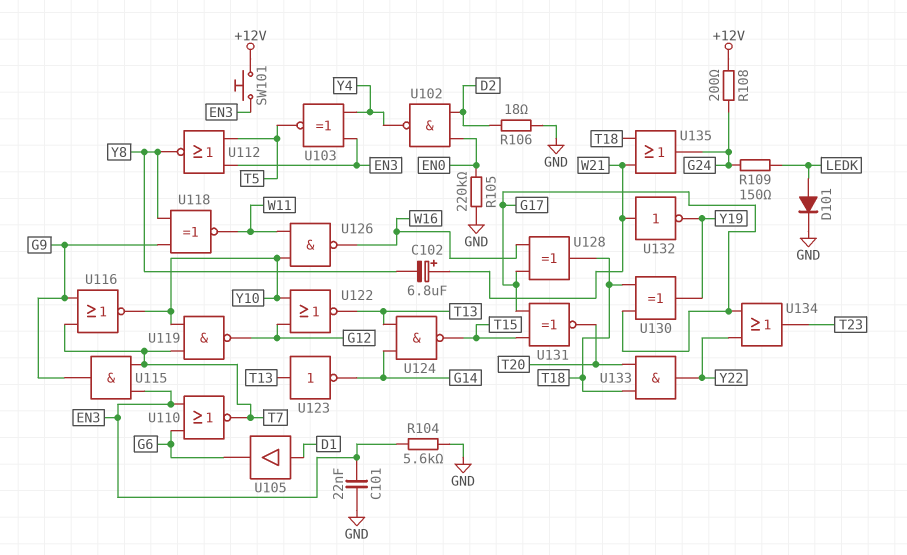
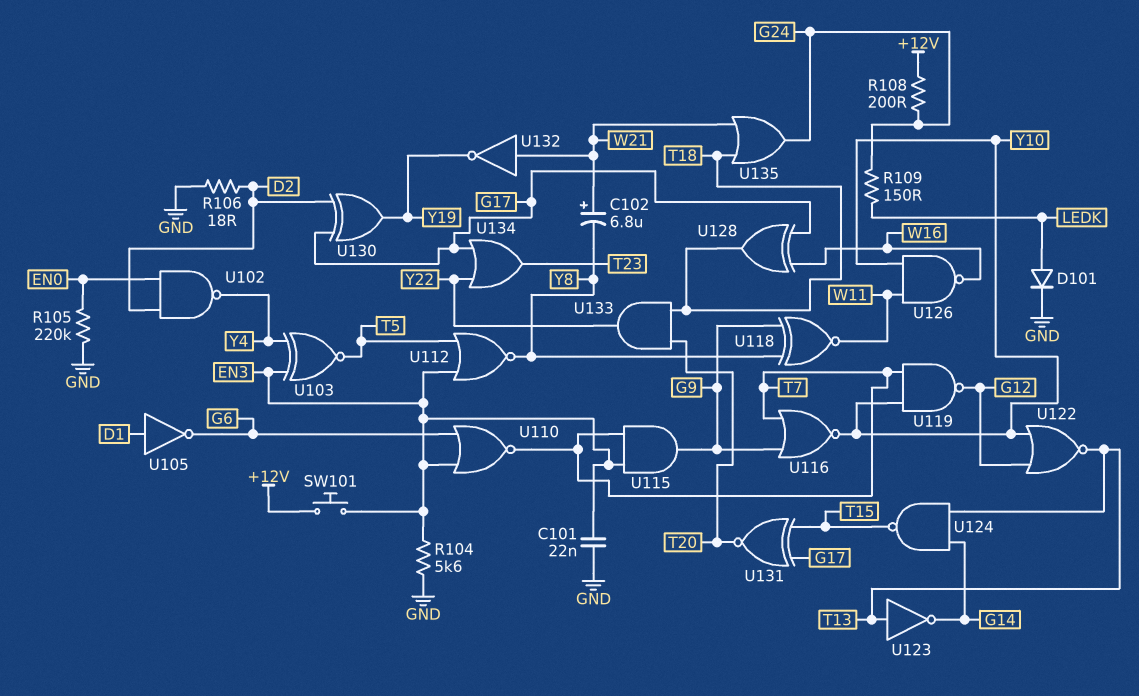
U105: buffer (in D1, out G6) -> NOT (in D1, out G6)
U130: XOR (in G17, in T18, out Y19) -> XOR (in D2, in G17, out Y19)

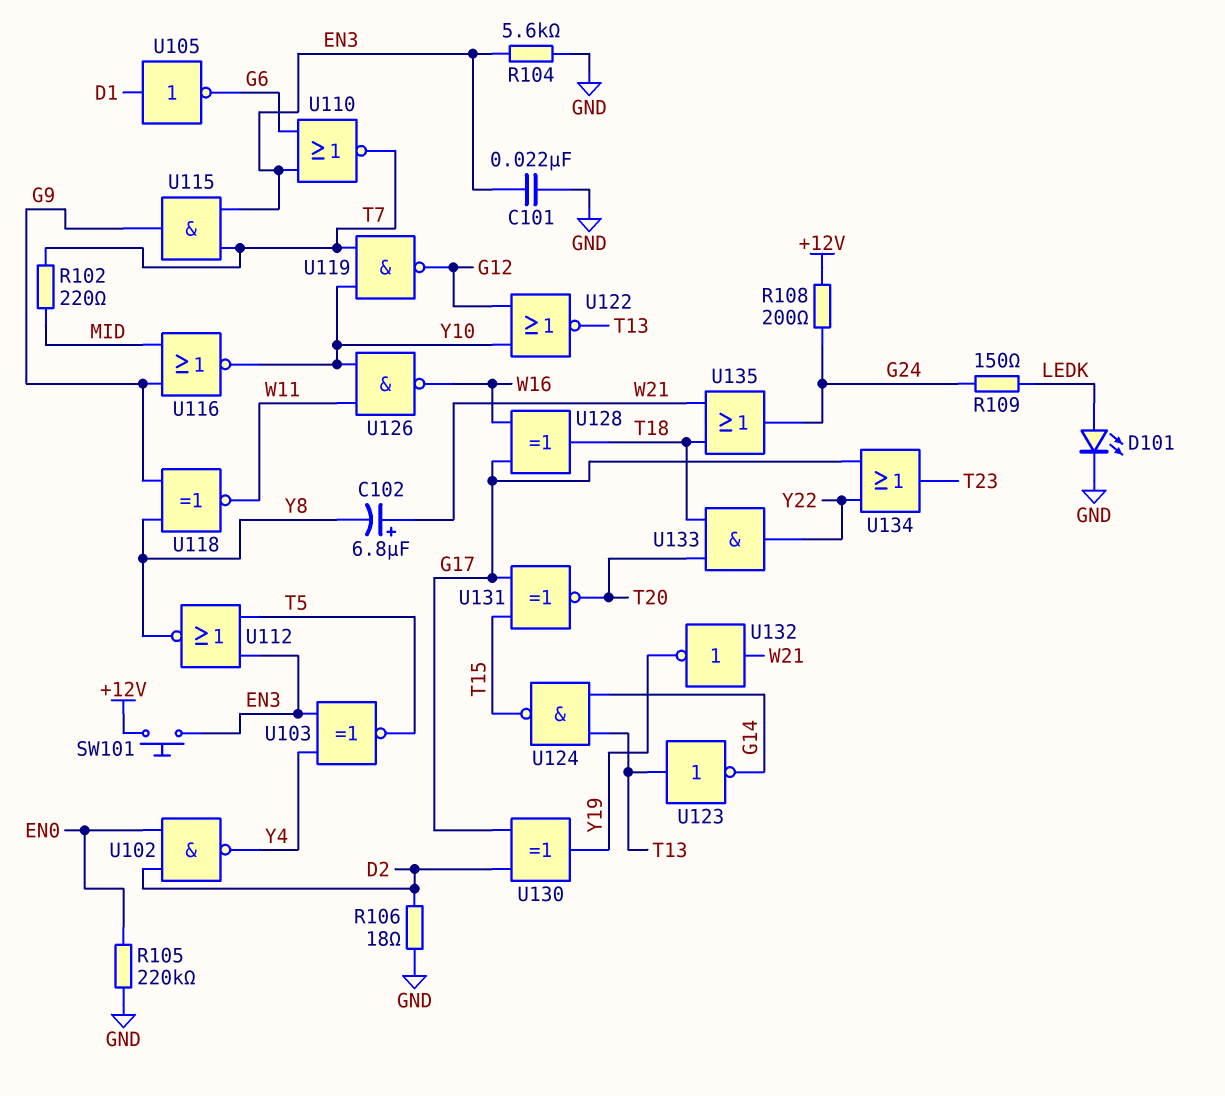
D101: diode (A LEDK, K GND) -> LED (A LEDK, K GND)
R102: none -> 220 (MID, T7)
U116: NOR (in G9, in T7, out Y10) -> NOR (in G9, in MID, out Y10)

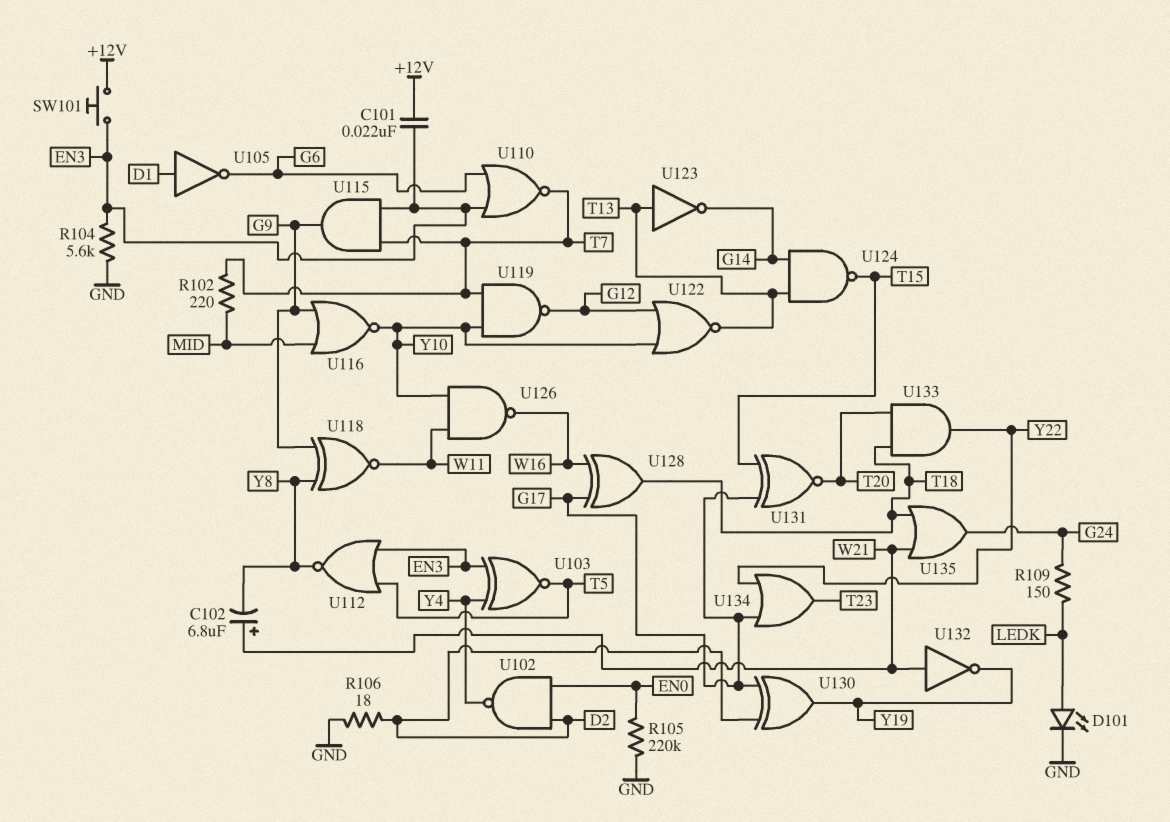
C101: 22nF (EN3, GND) -> 22nF (+12V, EN3)
R108: 200 (+12V, G24) -> none

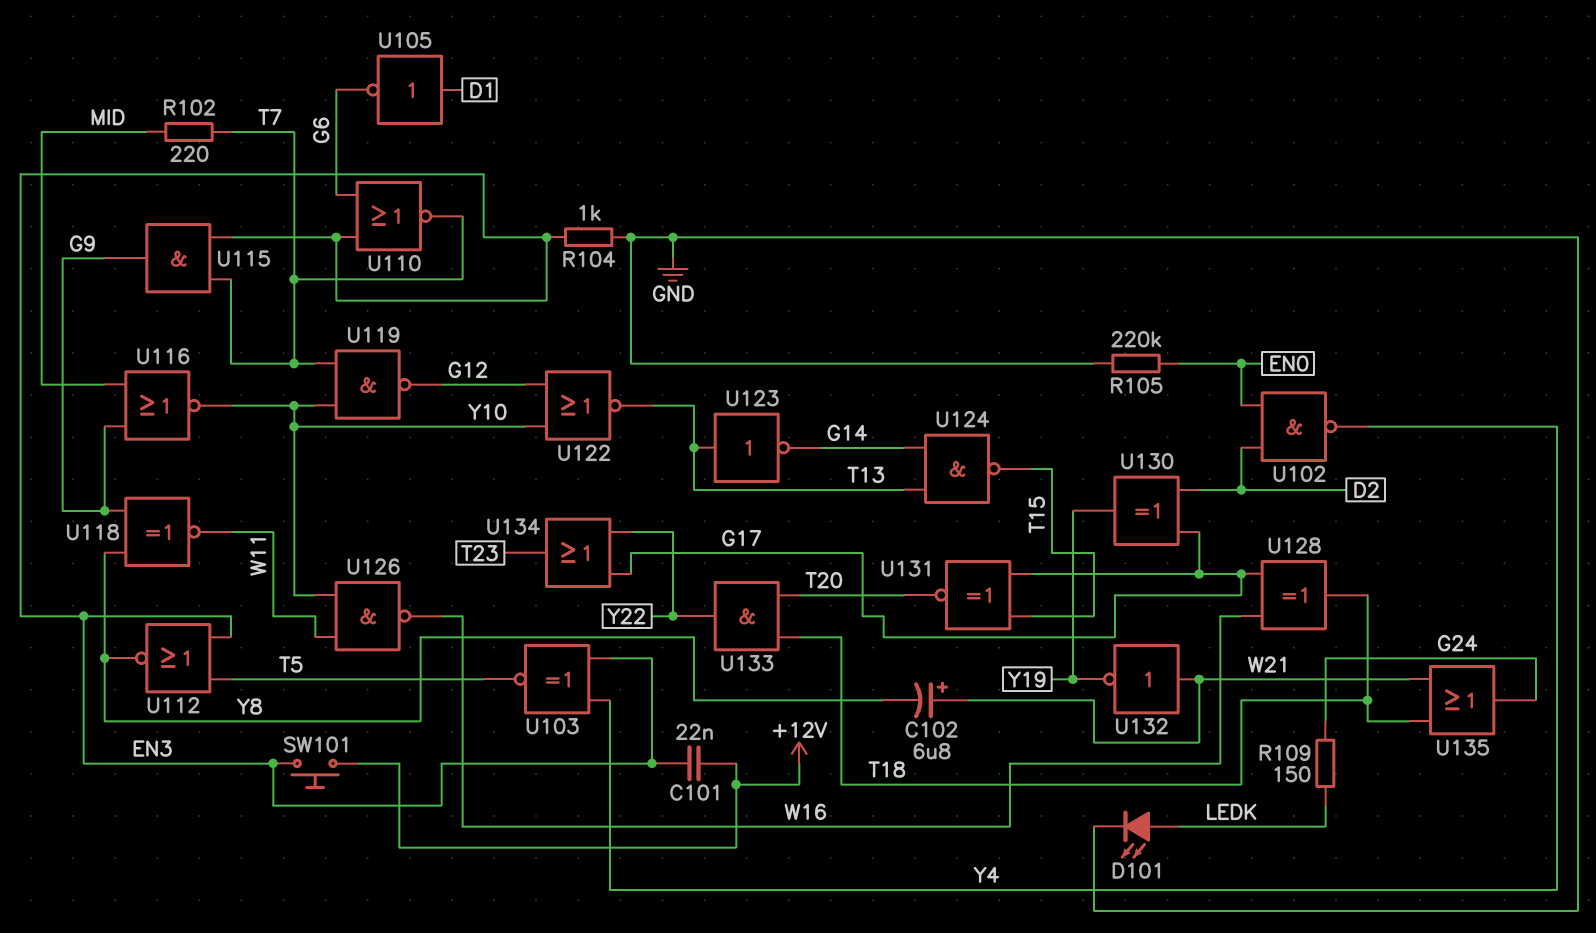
R104: 5.6k (EN3, GND) -> 1k (EN3, GND)
R106: 18 (D2, GND) -> none

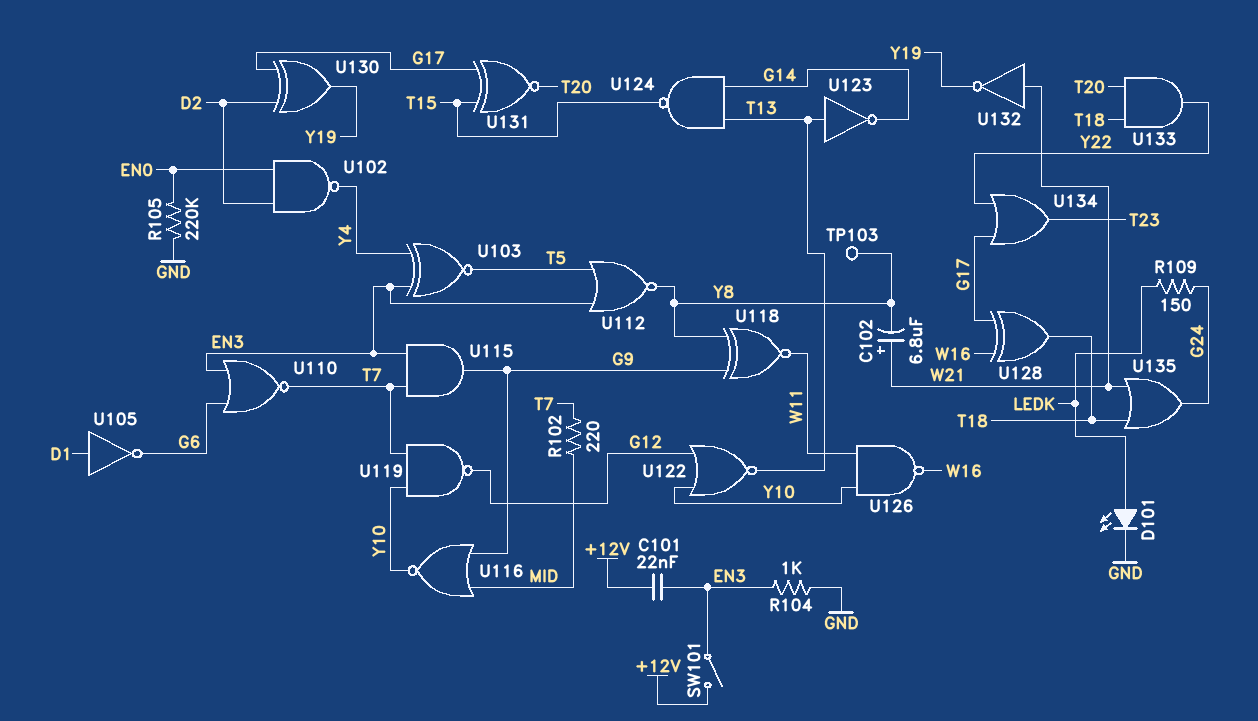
SW101: button (+12V, EN3) -> switch (+12V, EN3)
TP103: none -> test point (Y8)

